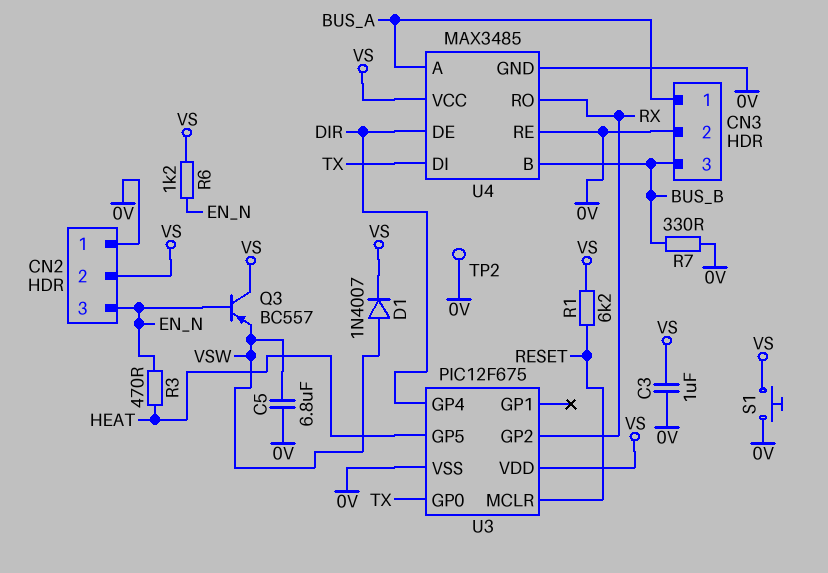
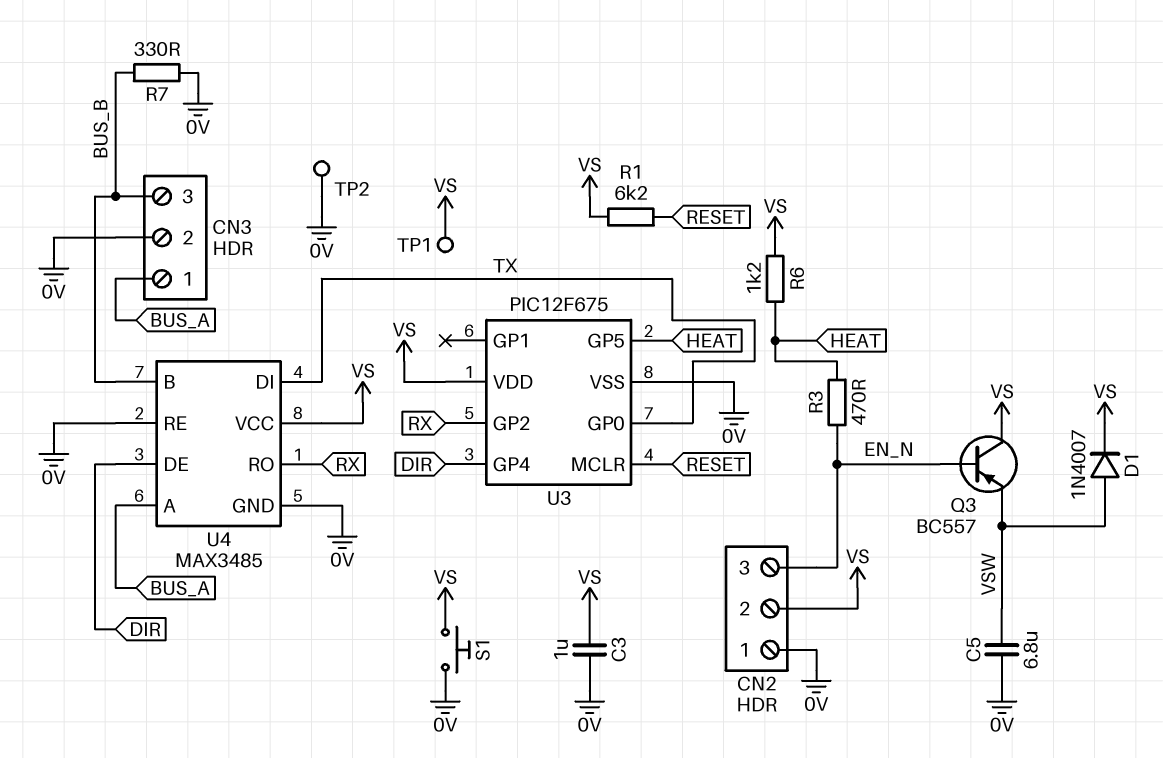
R6: 1.2k (EN_N, VS) -> 1.2k (HEAT, VS)
TP1: none -> test point (VS)

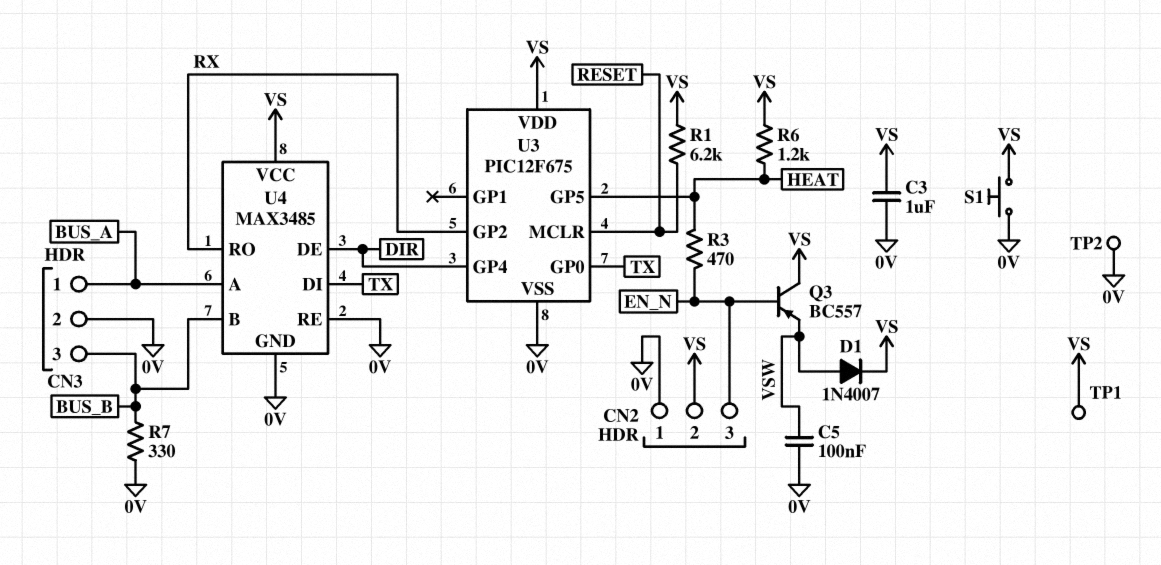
C5: 6.8uF (0V, VSW) -> 100nF (0V, VSW)

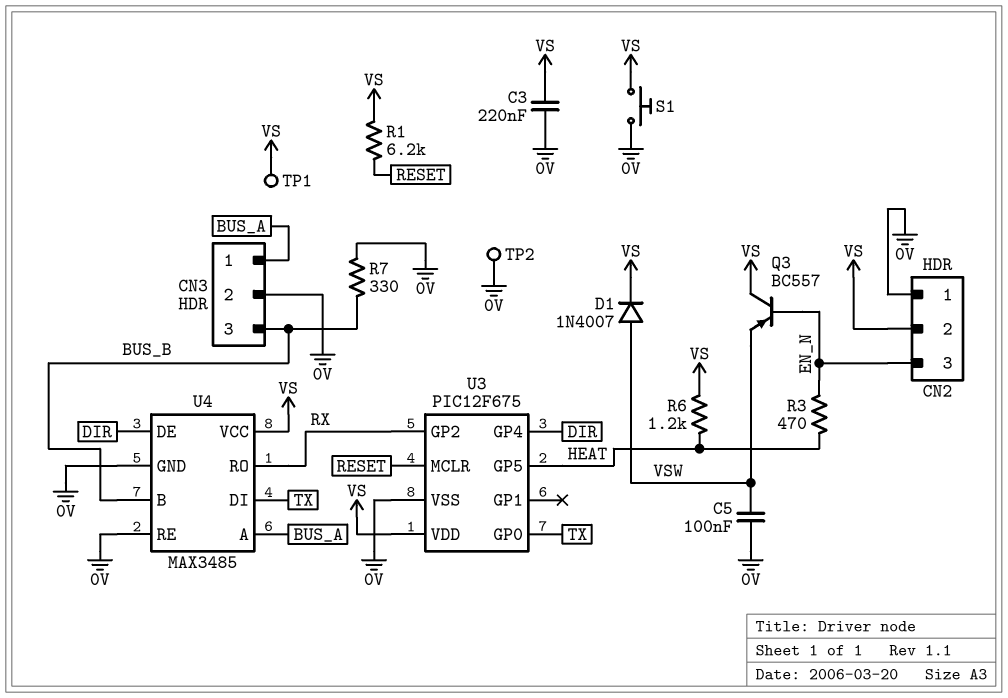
C3: 1uF (0V, VS) -> 220nF (0V, VS)

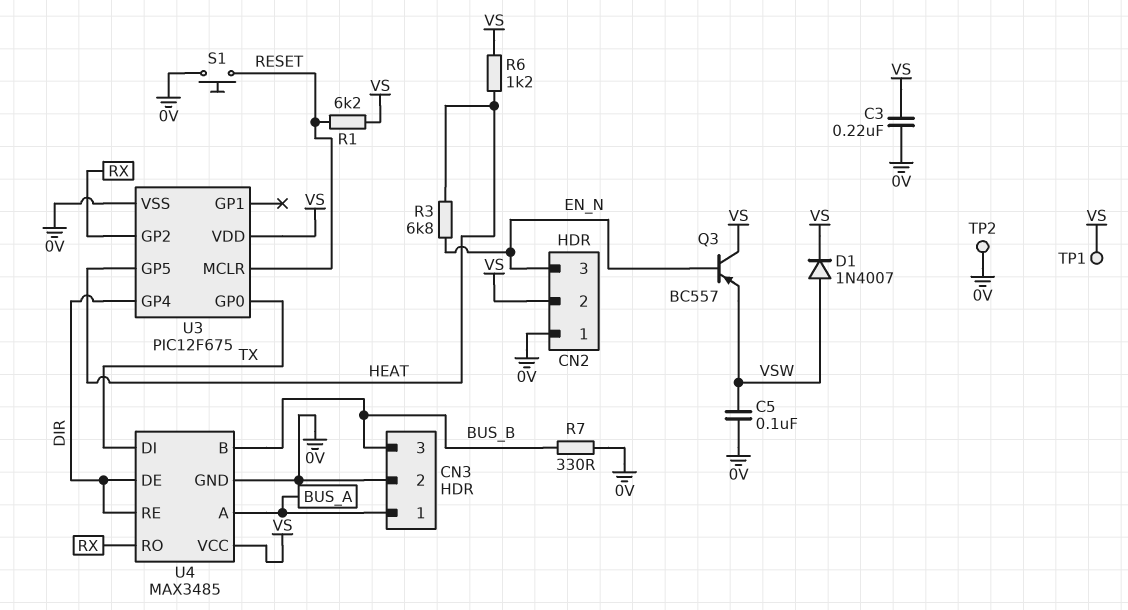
R3: 470 (EN_N, HEAT) -> 6.8k (EN_N, HEAT)
S1: button (0V, VS) -> button (0V, RESET)
U4 pin RE: 0V -> DIR

